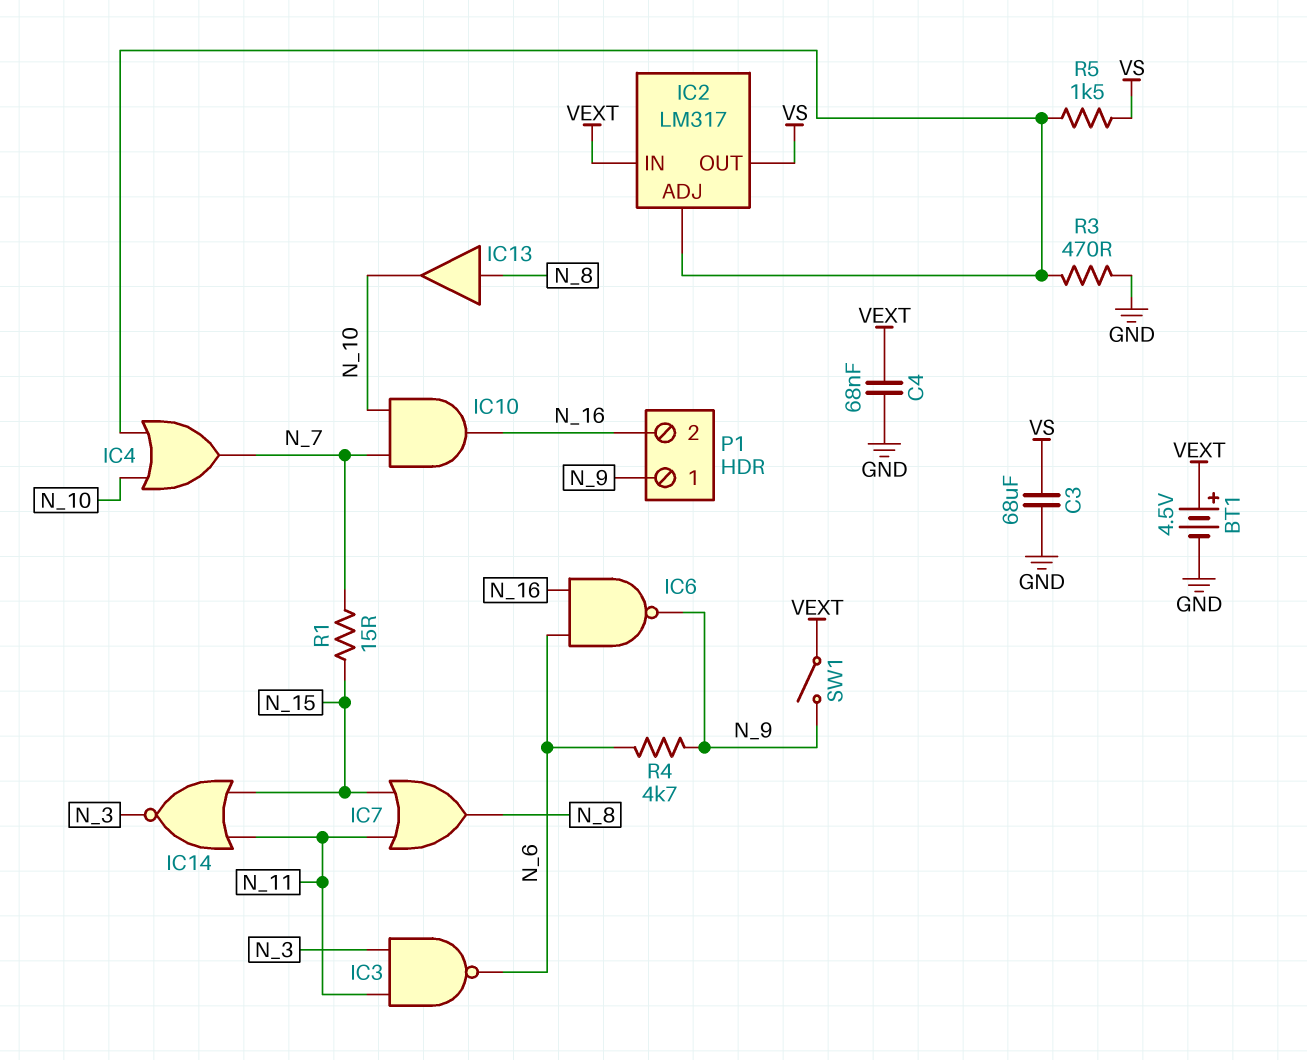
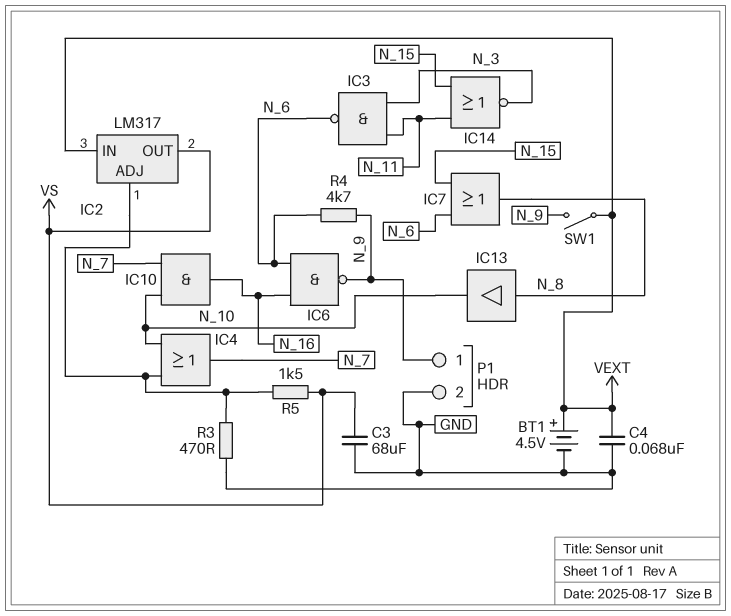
IC7: OR (in N_11, in N_15, out N_8) -> OR (in N_6, in N_15, out N_8)
P1 pin 2: N_16 -> GND
R1: 15 (N_7, N_15) -> none

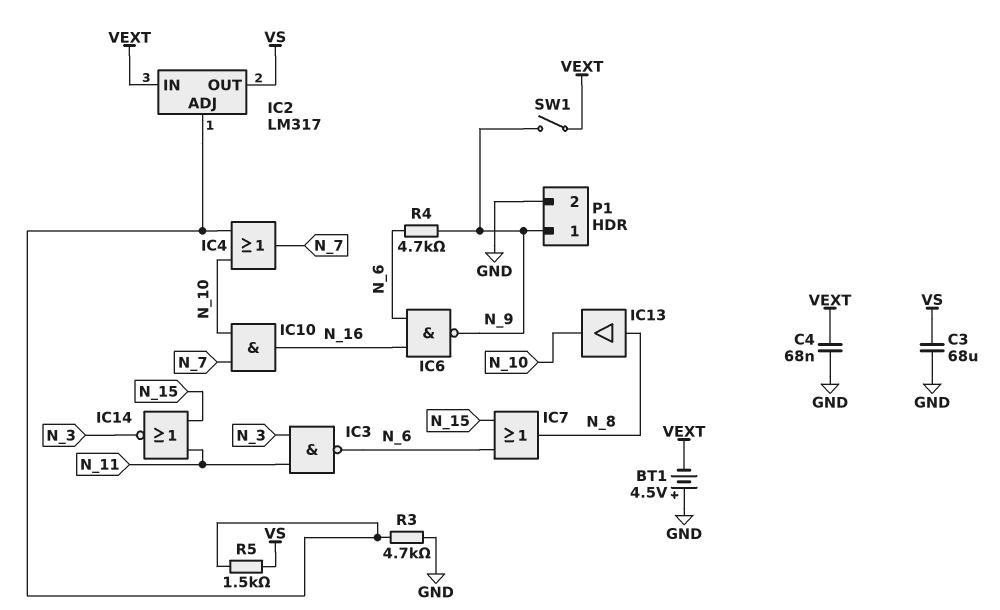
BT1: 4.5V (plus VEXT, minus GND) -> 4.5V (plus GND, minus VEXT)
R3: 470 (GND, IC2/ADJ) -> 4.7k (GND, IC2/ADJ)

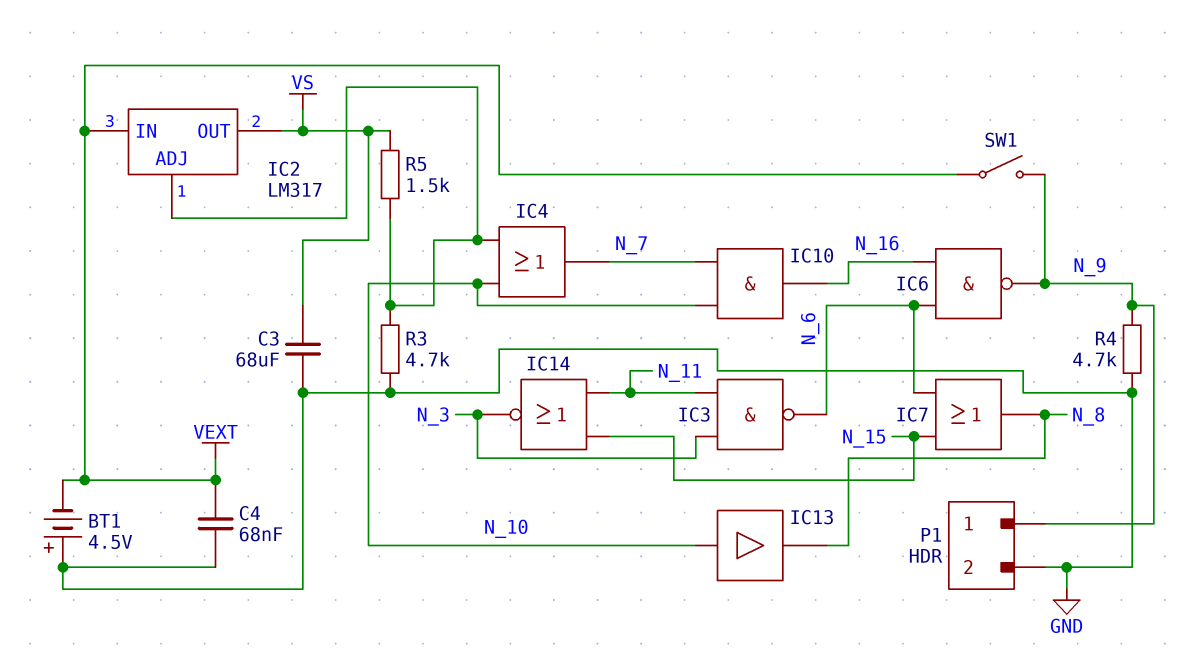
IC13: buffer (in N_8, out N_10) -> buffer (in N_10, out N_8)
R4: 4.7k (N_6, N_9) -> 4.7k (GND, N_9)

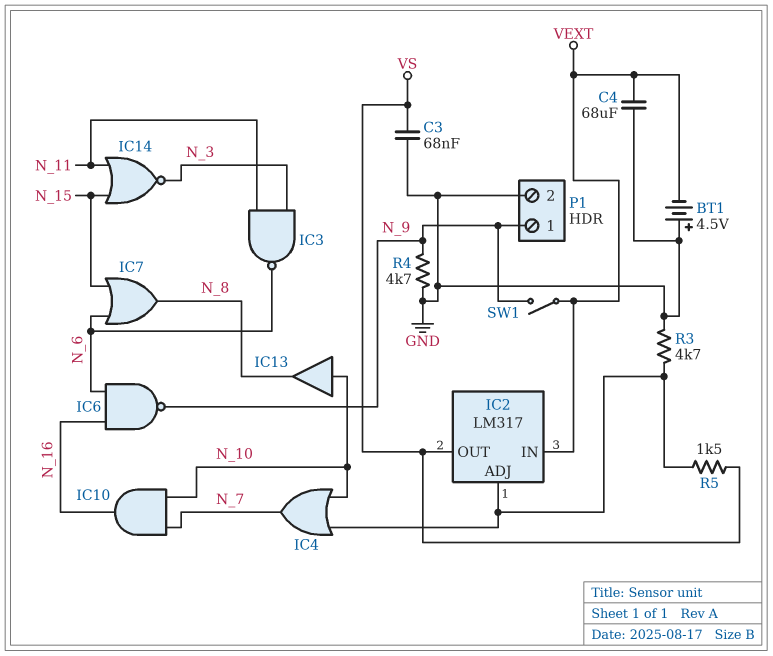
C3: 68uF (GND, VS) -> 68nF (GND, VS)
C4: 68nF (GND, VEXT) -> 68uF (GND, VEXT)

